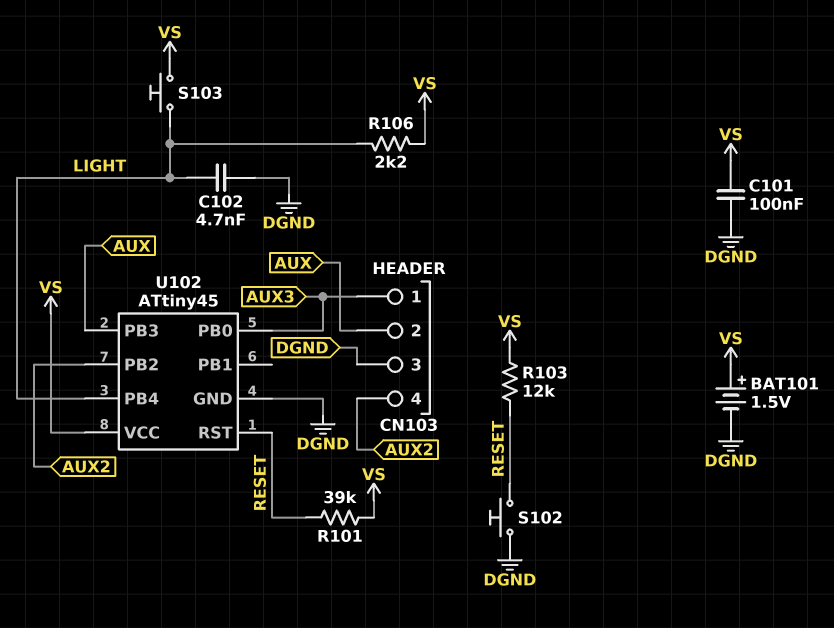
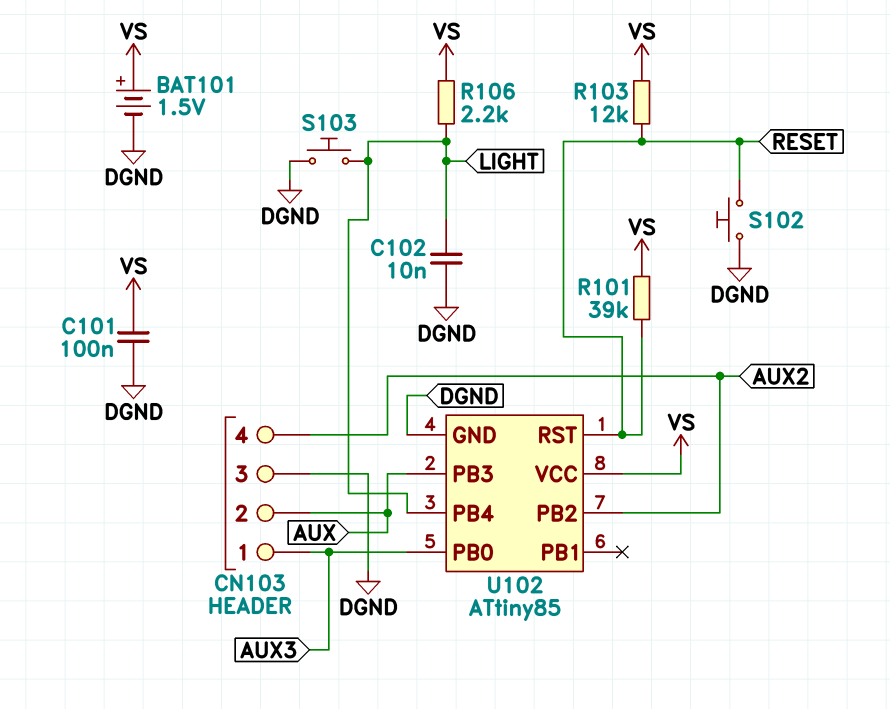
C102: 4.7nF (DGND, LIGHT) -> 10nF (DGND, LIGHT)
S103: button (LIGHT, VS) -> button (DGND, LIGHT)
U102: ATtiny45 -> ATtiny85

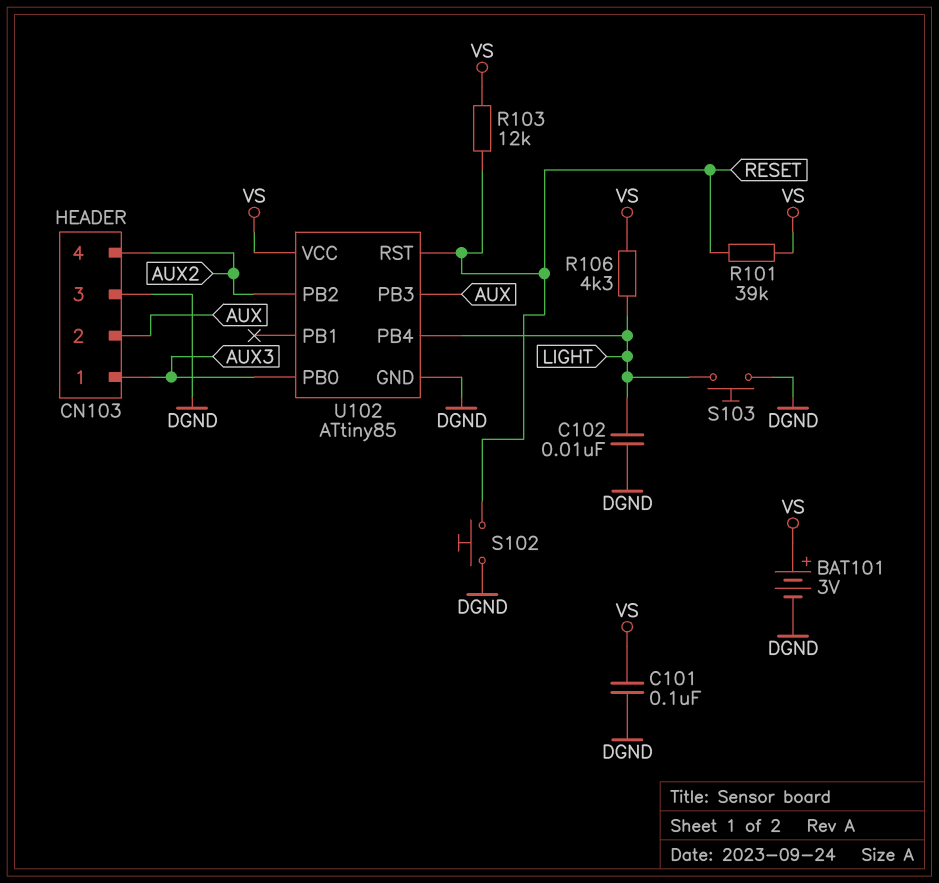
BAT101: 1.5V (plus VS, minus DGND) -> 3V (plus VS, minus DGND)
R106: 2.2k (LIGHT, VS) -> 4.3k (LIGHT, VS)

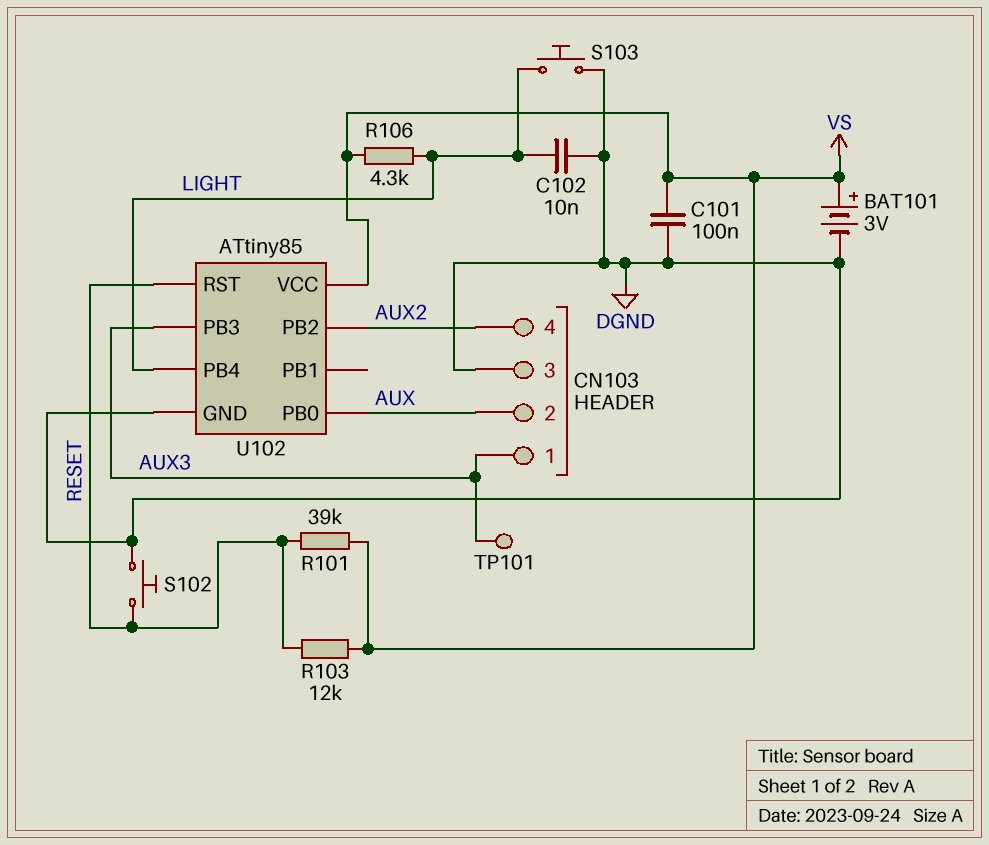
TP101: none -> test point (AUX3)
U102 pin PB0: AUX3 -> AUX
U102 pin PB3: AUX -> AUX3

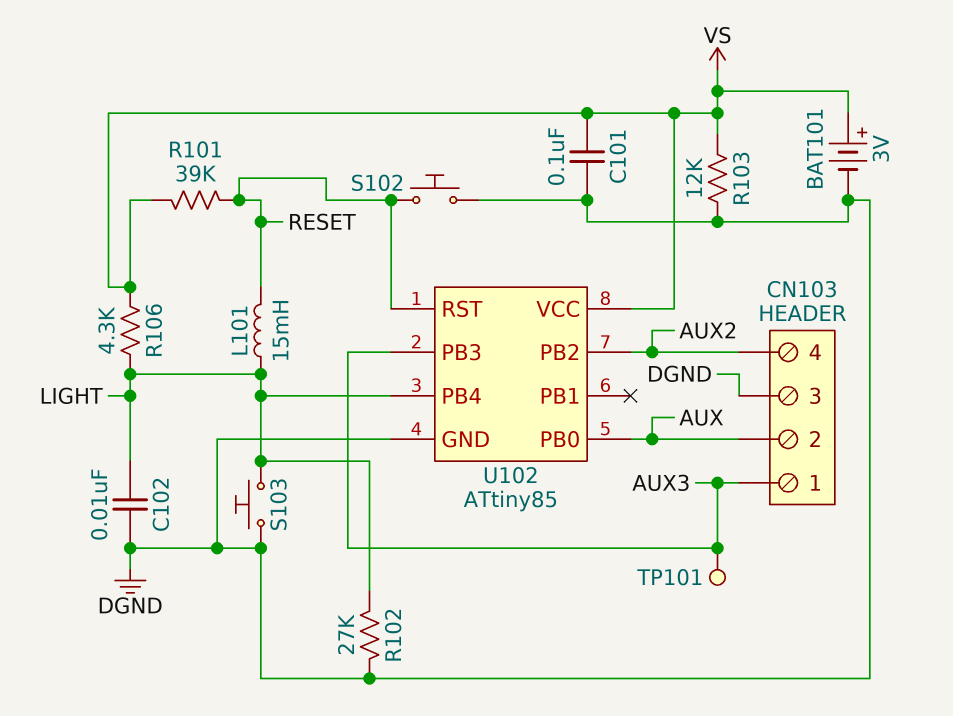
L101: none -> 15mH (LIGHT, RESET)
R102: none -> 27k (DGND, LIGHT)
R103: 12k (RESET, VS) -> 12k (DGND, VS)

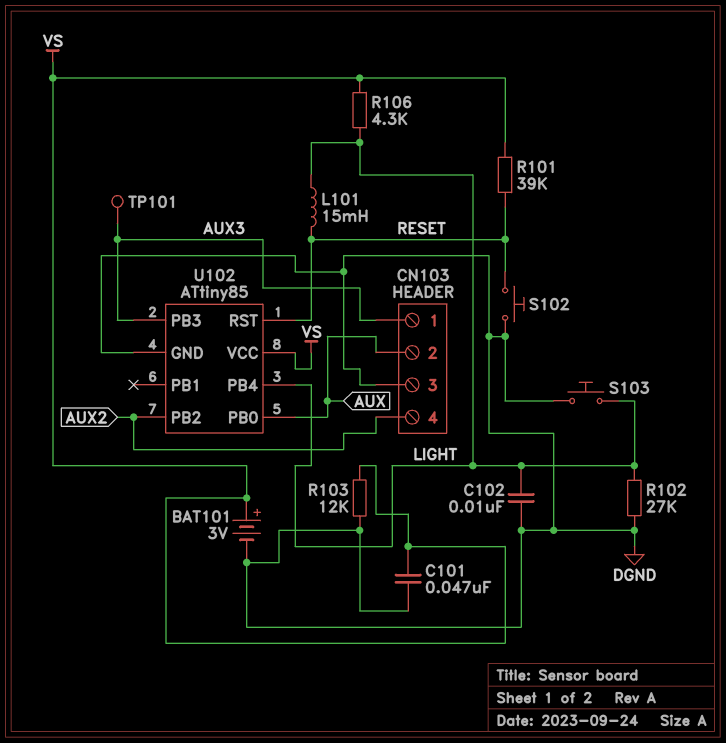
C101: 100nF (DGND, VS) -> 47nF (DGND, VS)

